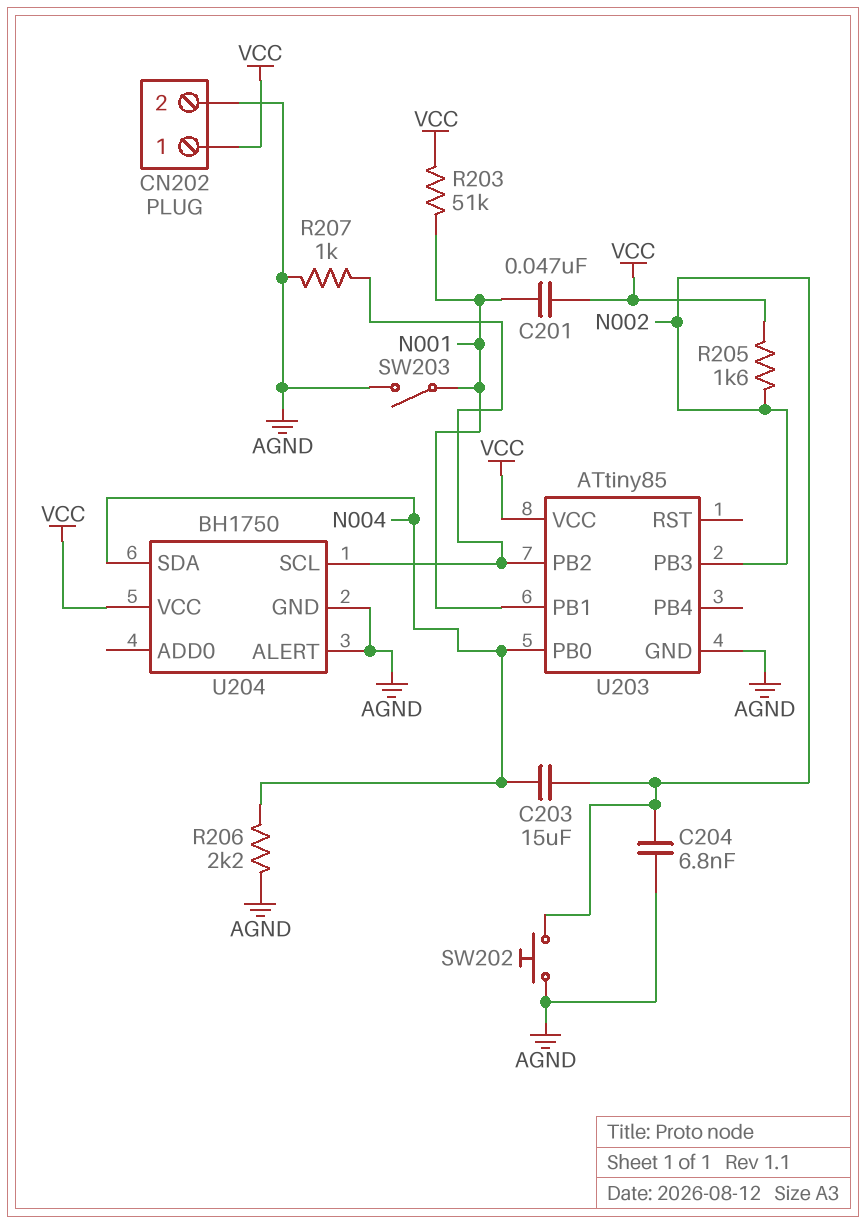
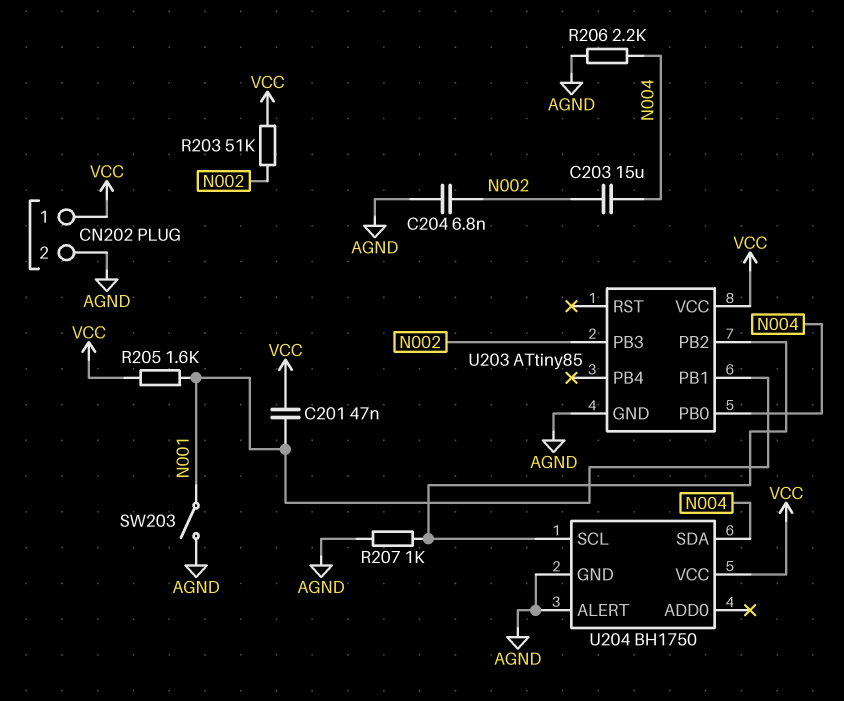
R203: 51k (N001, VCC) -> 51k (N002, VCC)
R205: 1.6k (N002, VCC) -> 1.6k (N001, VCC)
SW202: button (AGND, N002) -> none

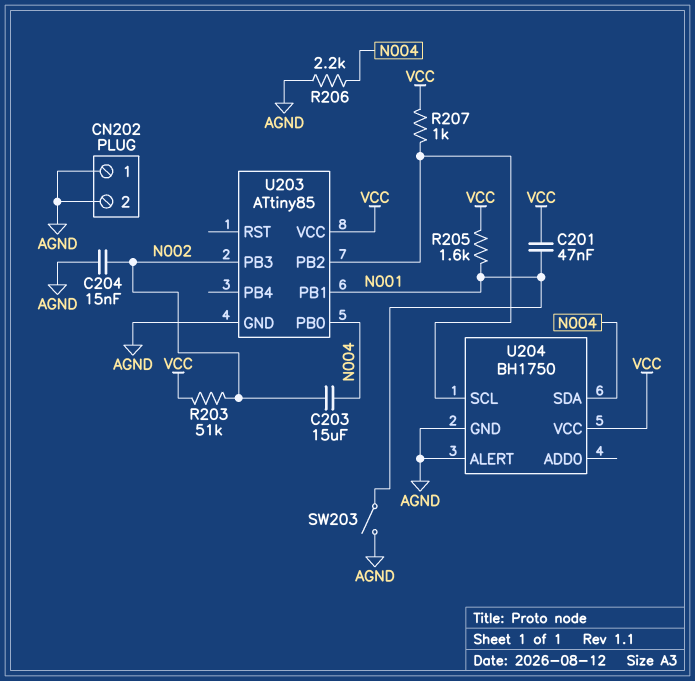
C204: 6.8nF (AGND, N002) -> 15nF (AGND, N002)
CN202 pin 1: VCC -> AGND
R207: 1k (AGND, U203/PB2) -> 1k (U203/PB2, VCC)

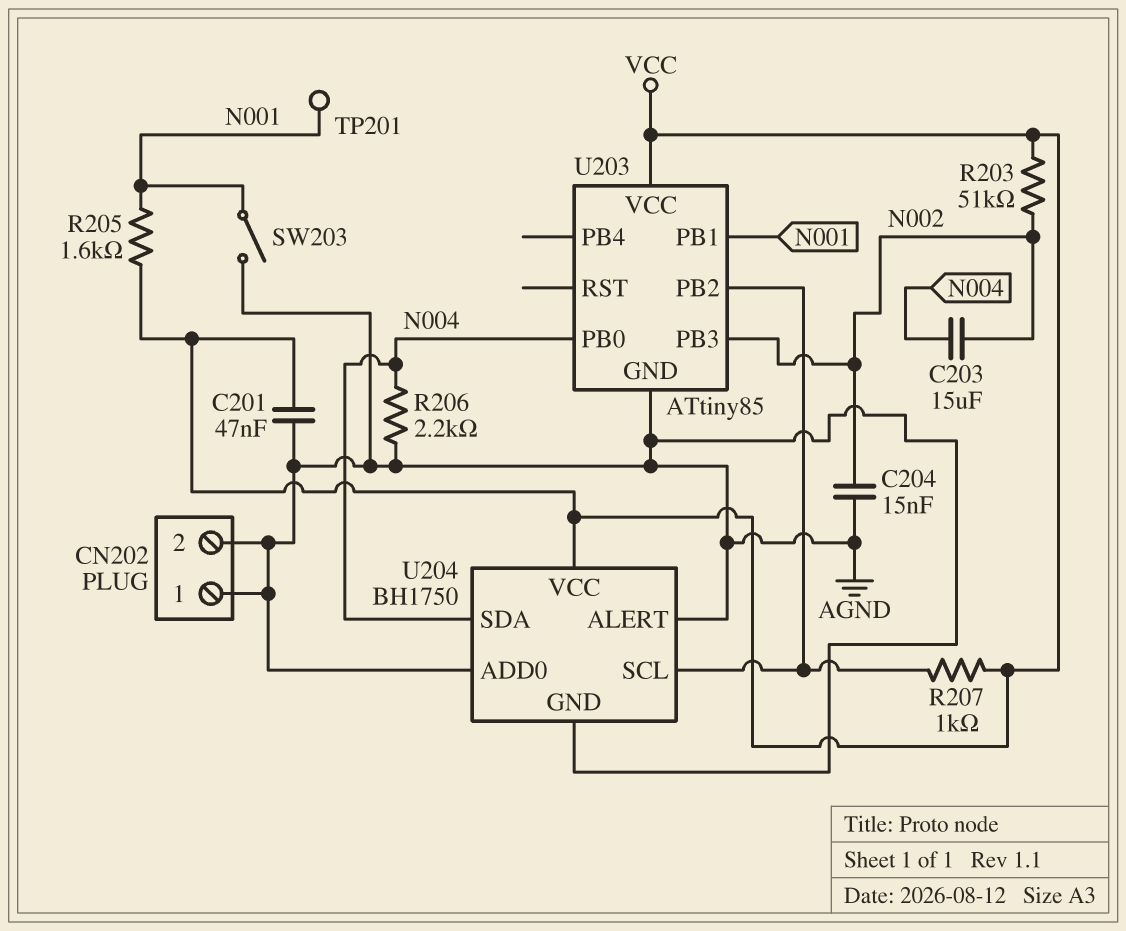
C201: 47nF (N001, VCC) -> 47nF (AGND, VCC)
TP201: none -> test point (N001)
U204 pin ADD0: none -> AGND

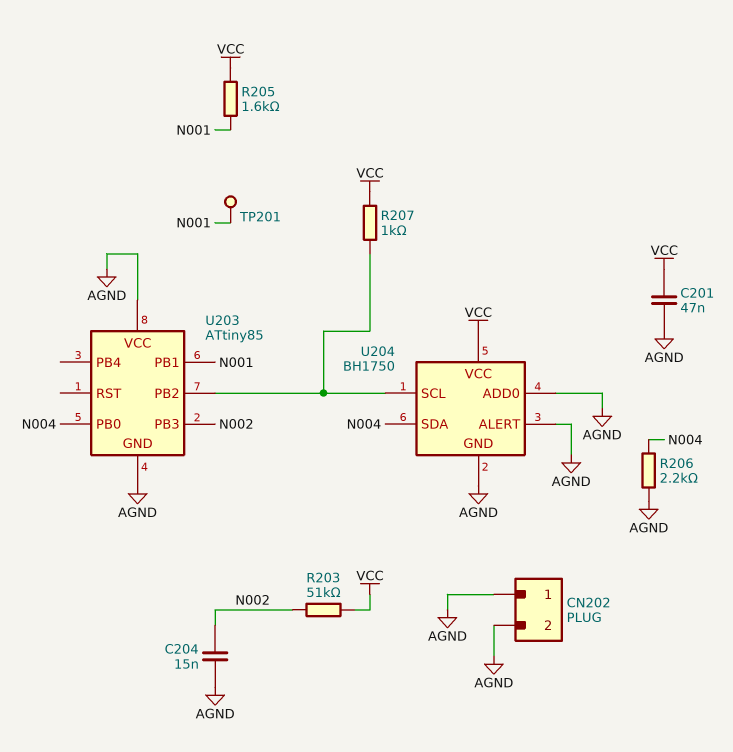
C203: 15uF (N002, N004) -> none
SW203: switch (AGND, N001) -> none
U203 pin VCC: VCC -> AGND

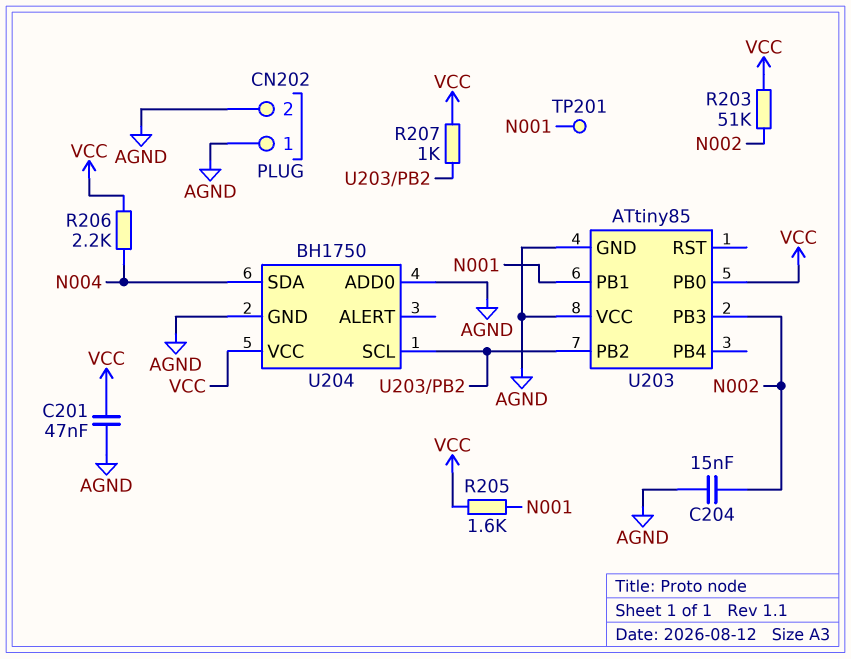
R206: 2.2k (AGND, N004) -> 2.2k (N004, VCC)
U203 pin PB0: N004 -> VCC
U204 pin ALERT: AGND -> none

